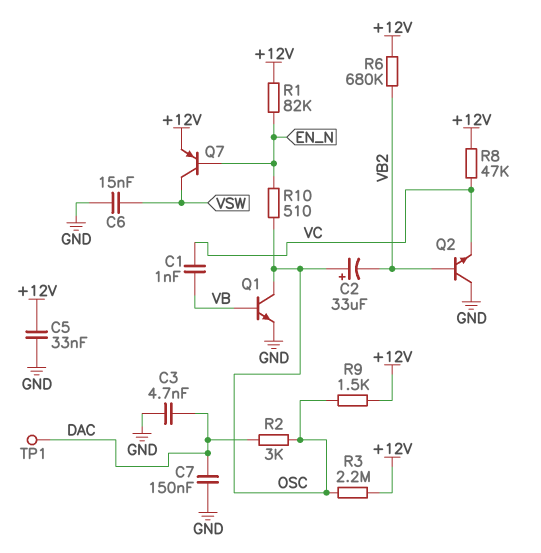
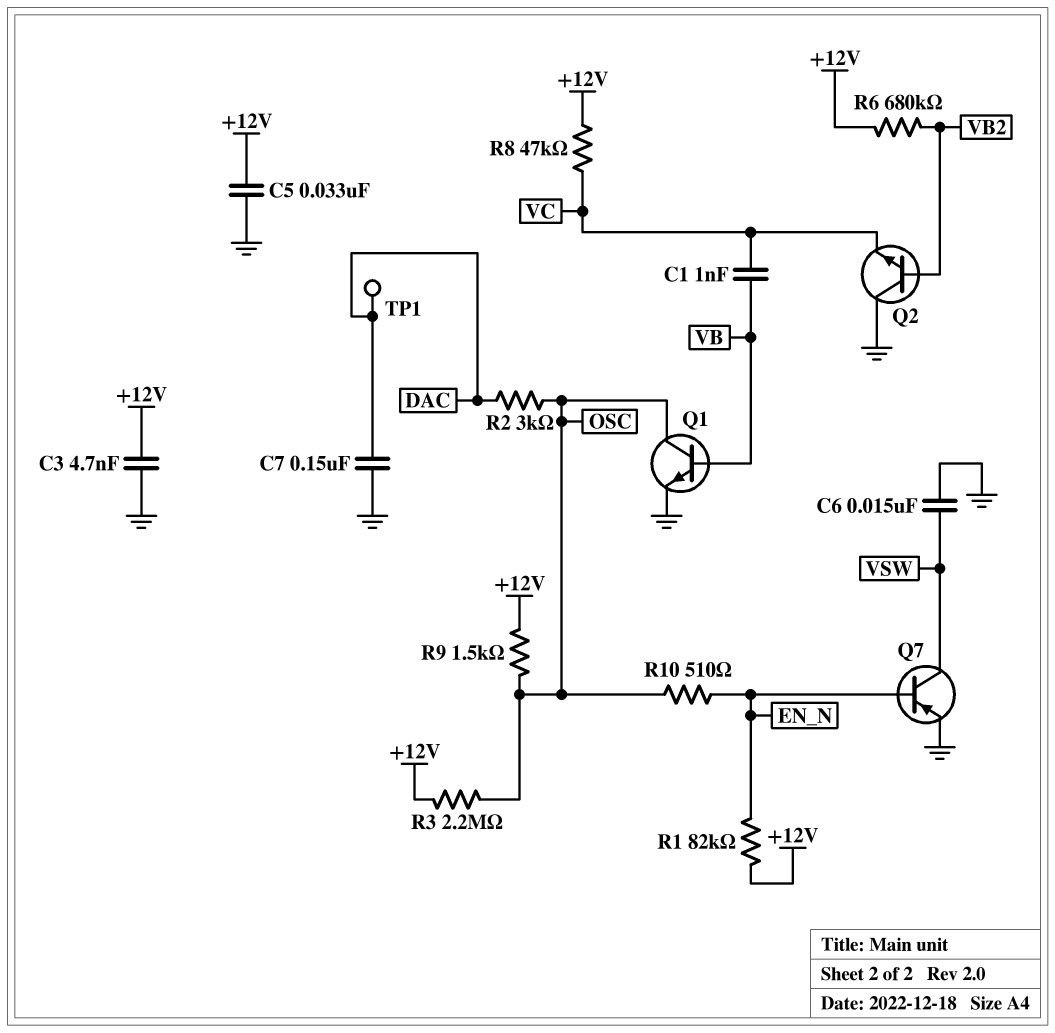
C2: 33uF (plus OSC, minus VB2) -> none
C3: 4.7nF (DAC, GND) -> 4.7nF (+12V, GND)
Q7: PNP (B EN_N, C VSW, E +12V) -> PNP (B EN_N, C VSW, E GND)

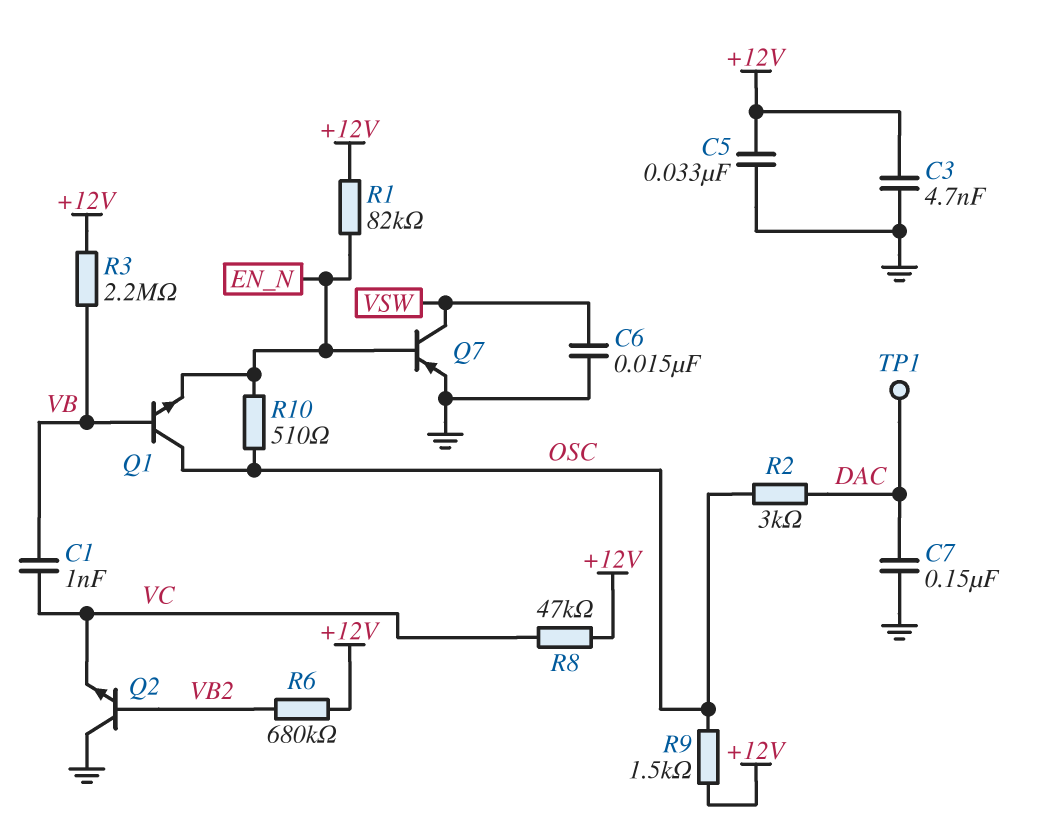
Q1: NPN (B VB, C OSC, E GND) -> NPN (B VB, C OSC, E EN_N)
R3: 2.2M (+12V, OSC) -> 2.2M (+12V, VB)

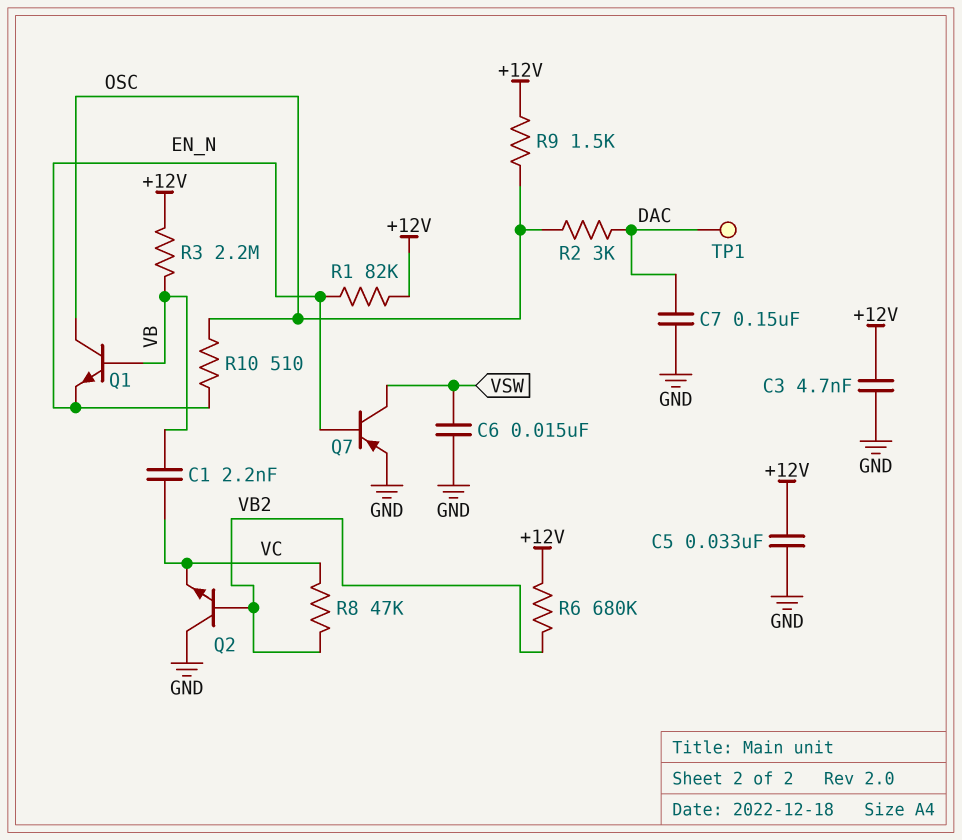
C1: 1nF (VB, VC) -> 2.2nF (VB, VC)
R8: 47k (+12V, VC) -> 47k (VB2, VC)

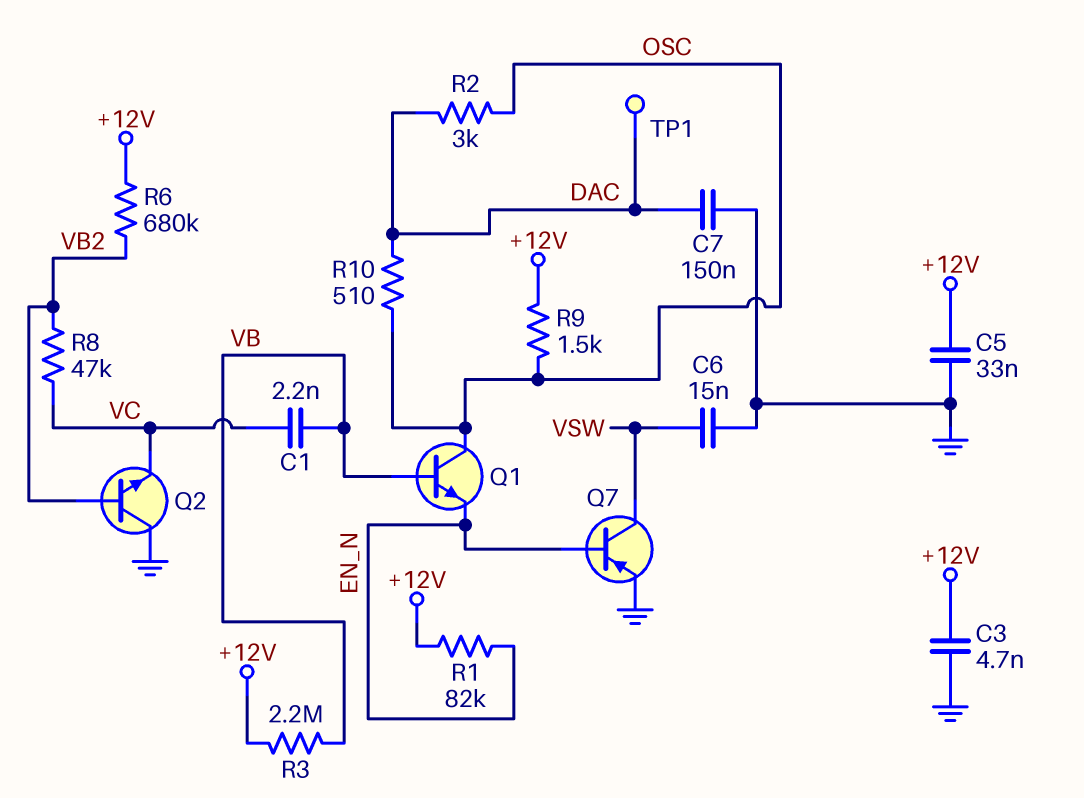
R10: 510 (EN_N, OSC) -> 510 (DAC, OSC)

